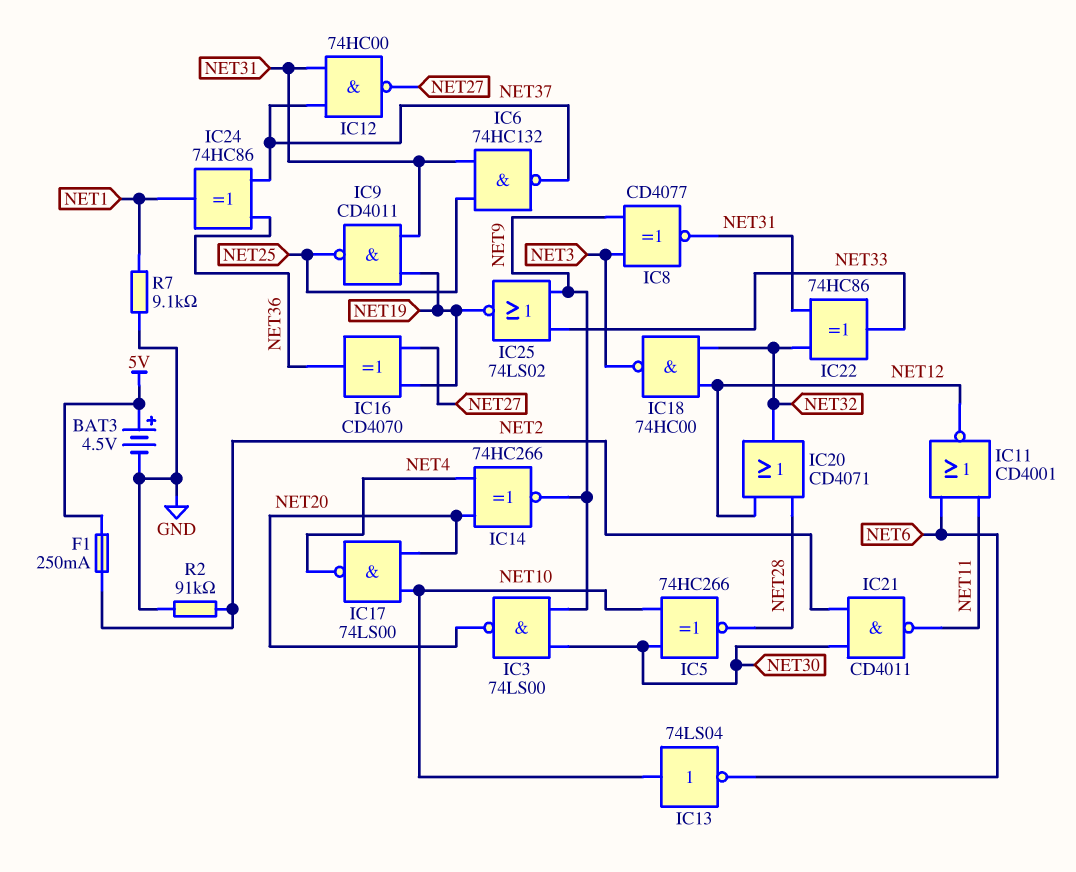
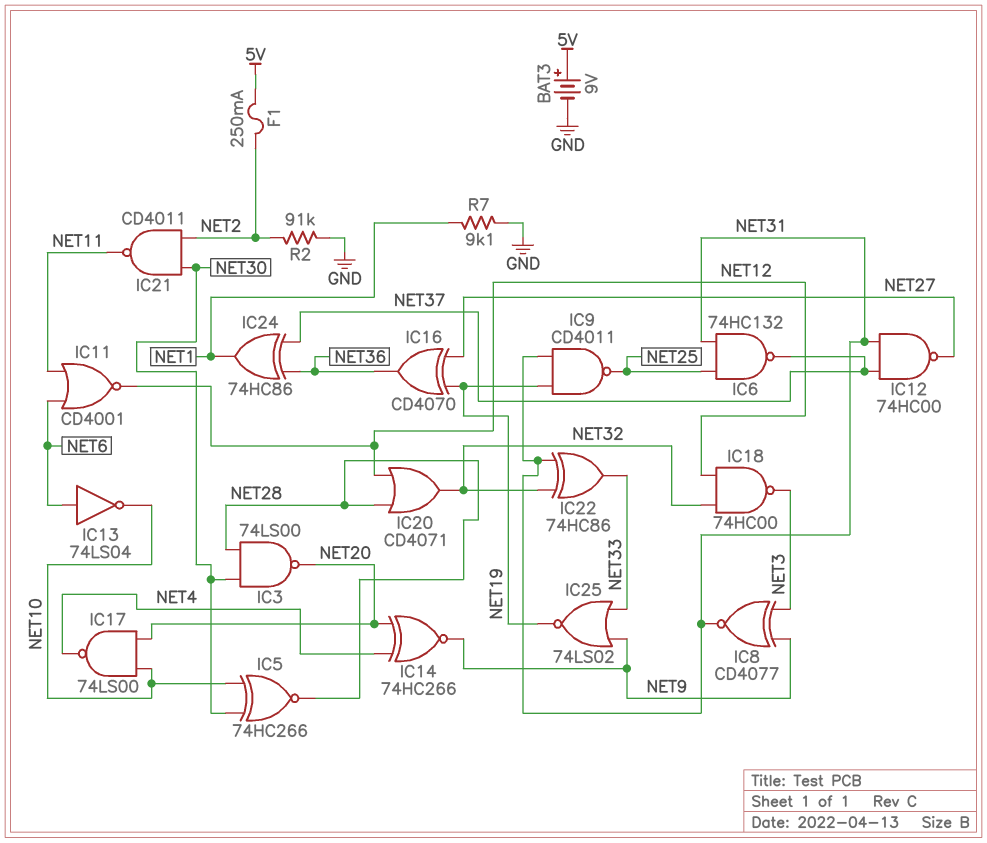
BAT3: 4.5V (plus 5V, minus GND) -> 9V (plus 5V, minus GND)
IC3: NAND 74LS00 (in NET9, in NET30, out NET20) -> NAND 74LS00 (in NET28, in NET30, out NET20)
IC13: NOT 74LS04 (in NET10, out NET6) -> NOT 74LS04 (in NET6, out NET10)

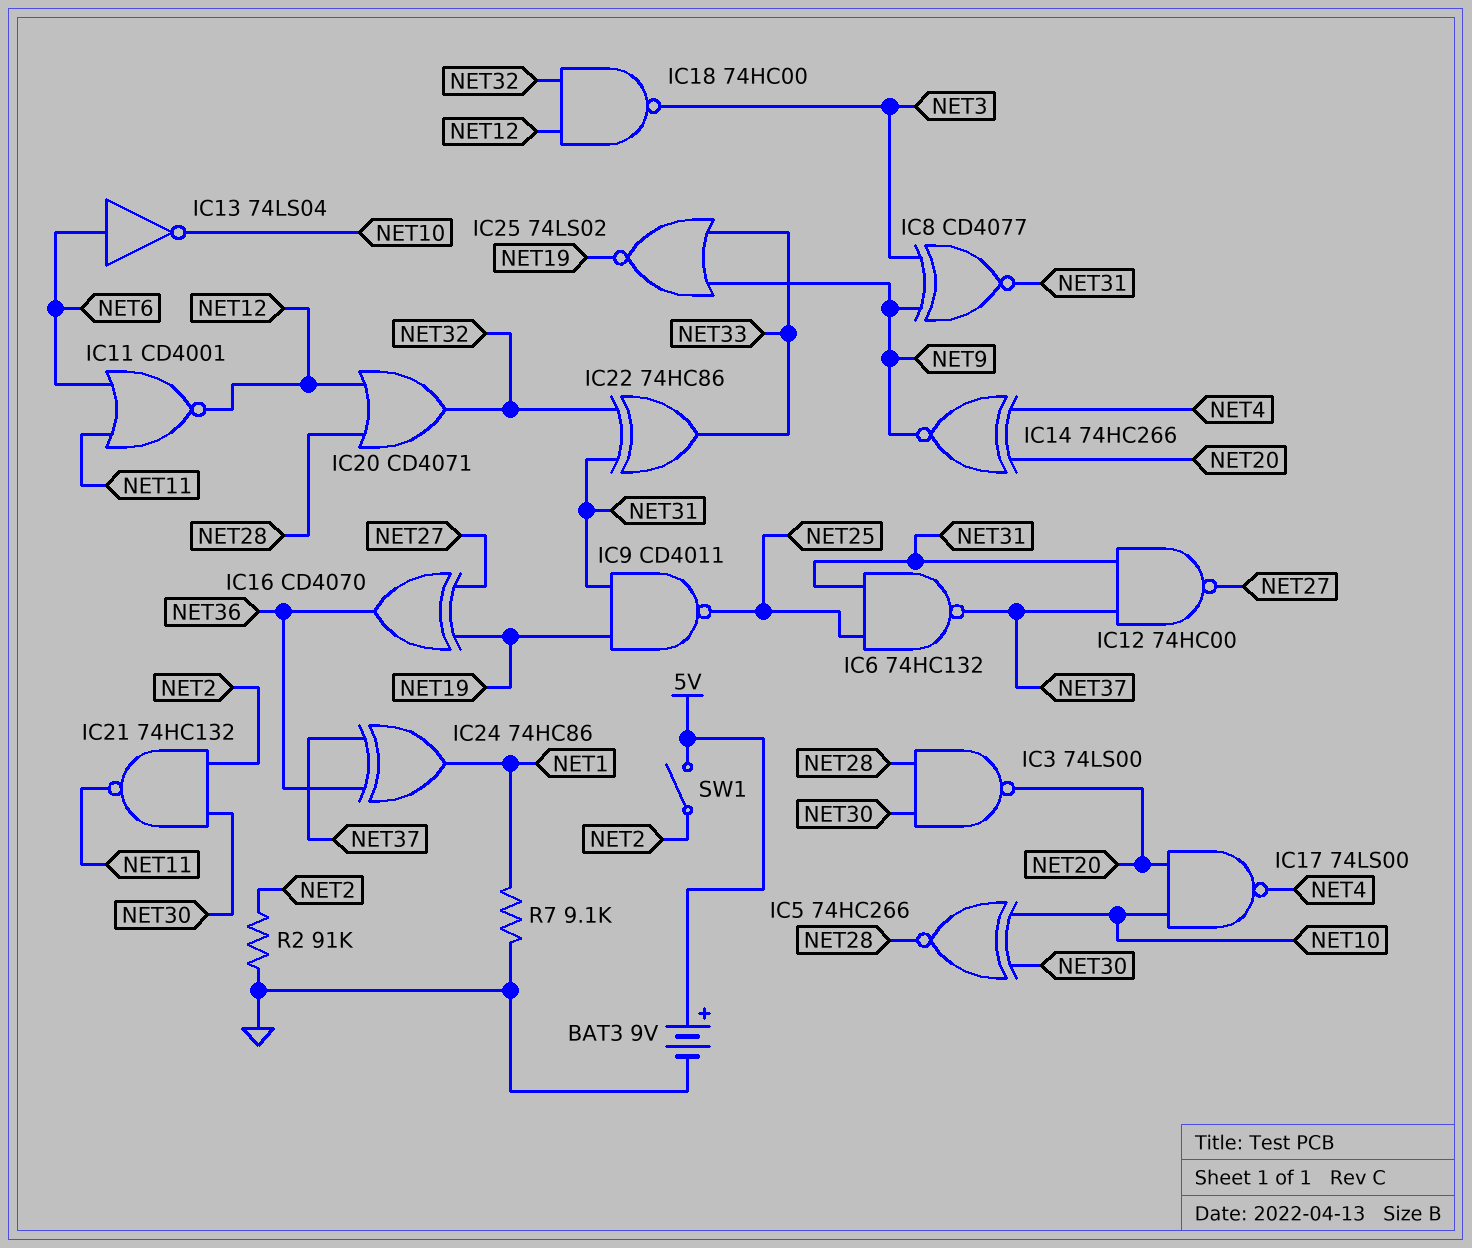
F1: 250mA (5V, NET2) -> none
IC21: NAND CD4011 (in NET2, in NET30, out NET11) -> NAND 74HC132 (in NET2, in NET30, out NET11)
SW1: none -> switch (5V, NET2)

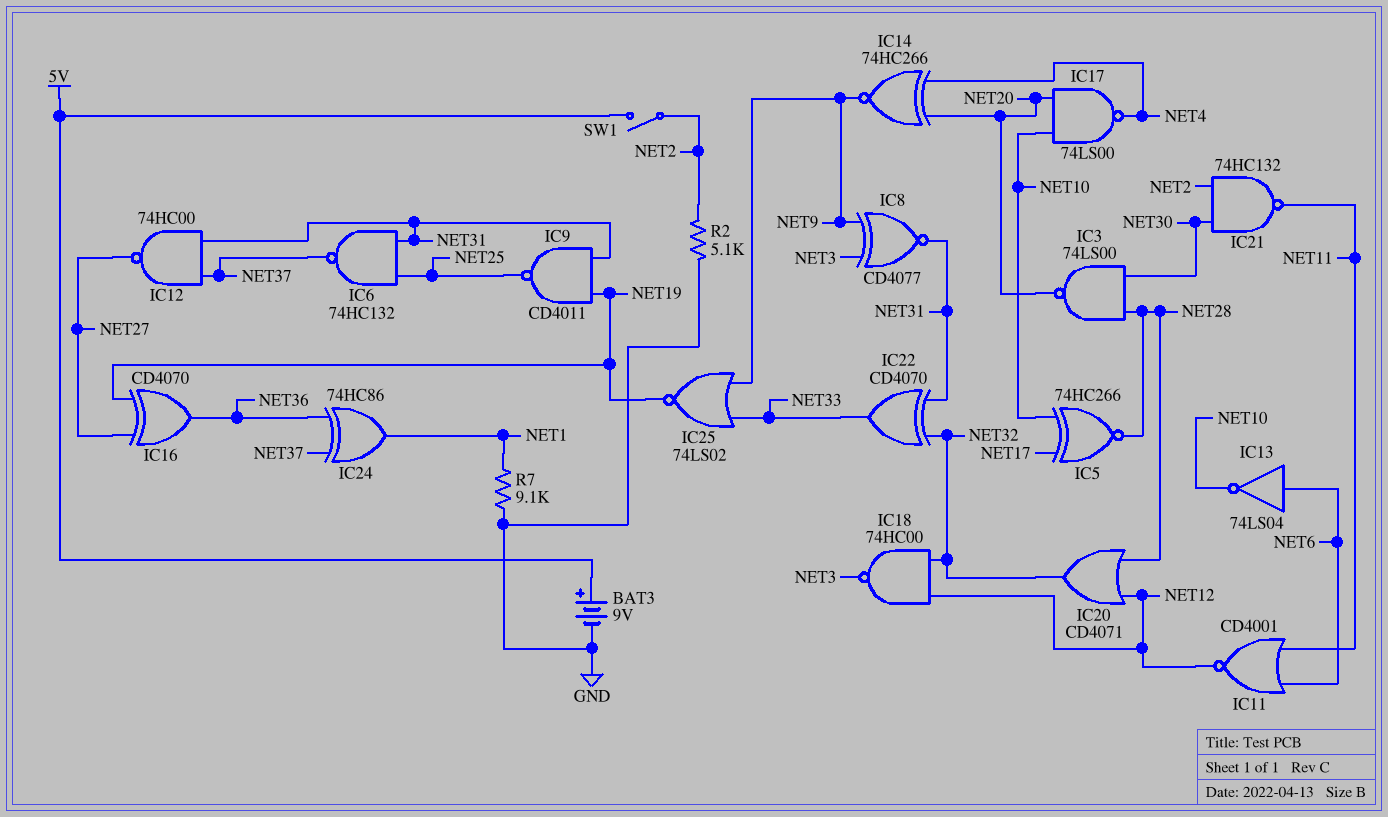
IC5: XNOR 74HC266 (in NET10, in NET30, out NET28) -> XNOR 74HC266 (in NET10, in NET17, out NET28)
IC22: XOR 74HC86 (in NET31, in NET32, out NET33) -> XOR CD4070 (in NET31, in NET32, out NET33)
R2: 91k (GND, NET2) -> 5.1k (GND, NET2)

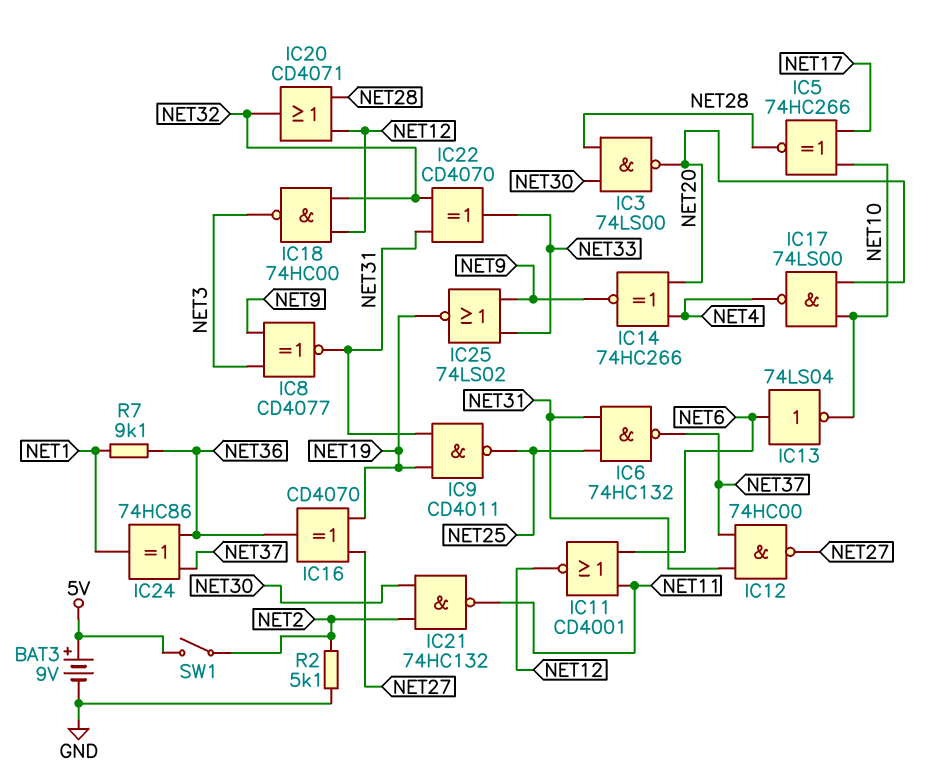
R7: 9.1k (GND, NET1) -> 9.1k (NET1, NET36)

